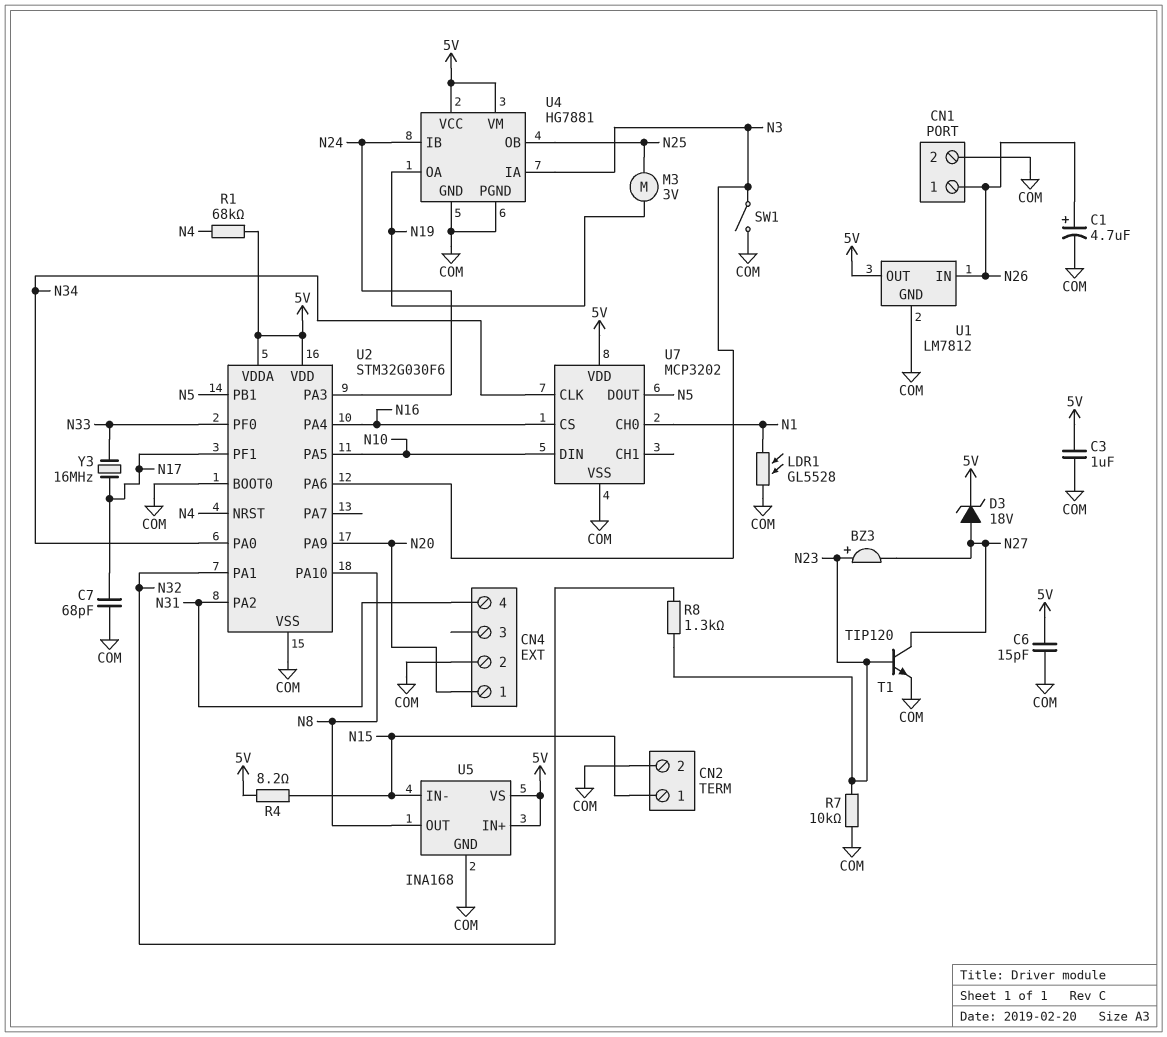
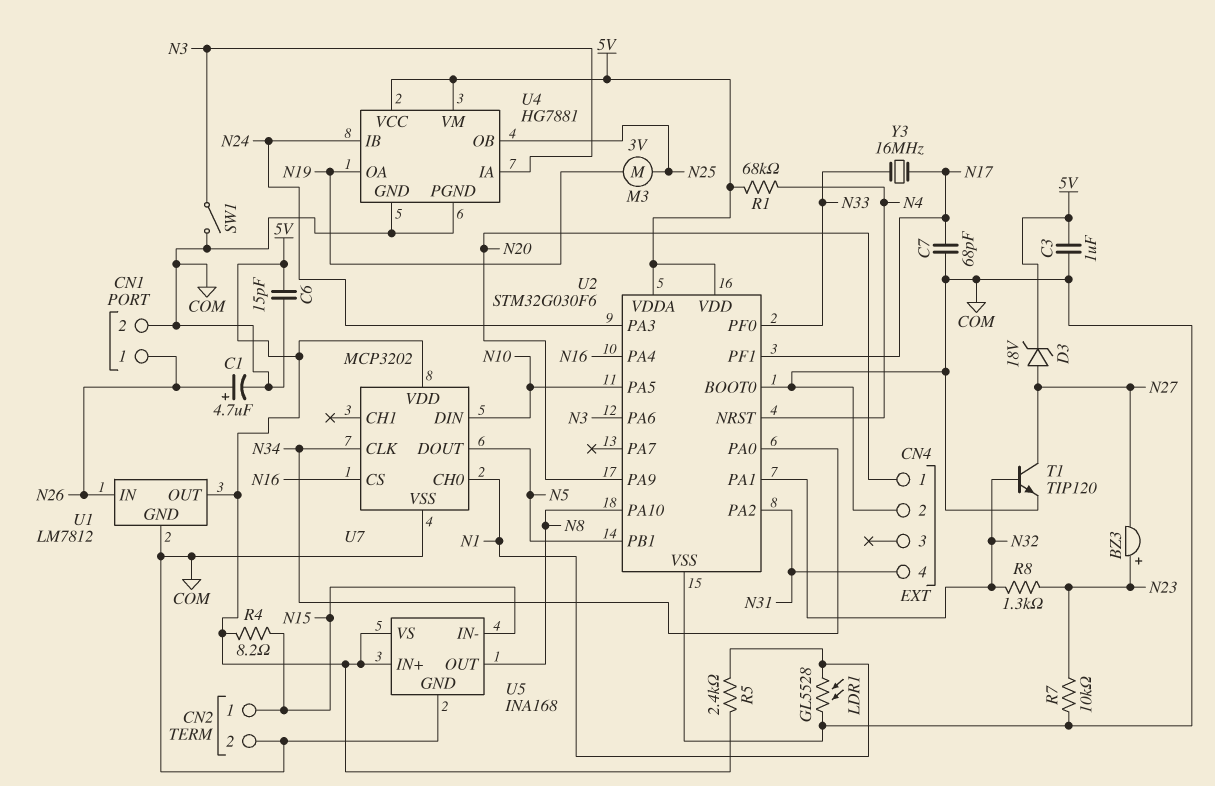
R5: none -> 2.4k (5V, N1)
T1: NPN TIP120 (B N23, C N27, E COM) -> NPN TIP120 (B N32, C N27, E COM)

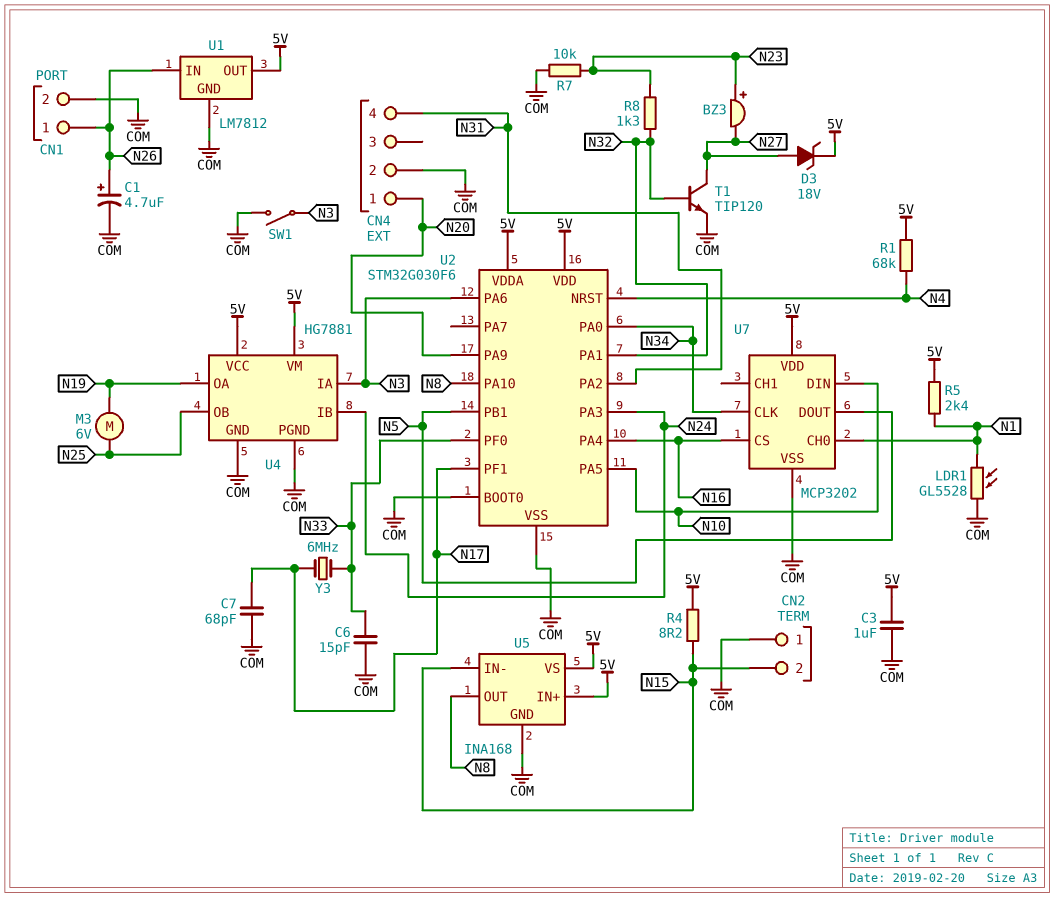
C6: 15pF (5V, COM) -> 15pF (COM, N33)
CN2 pin 1: N15 -> COM
CN2 pin 2: COM -> N15
M3: motor 3V (N19, N25) -> motor 6V (N19, N25)
Y3: 16MHz (N17, N33) -> 6MHz (N17, N33)

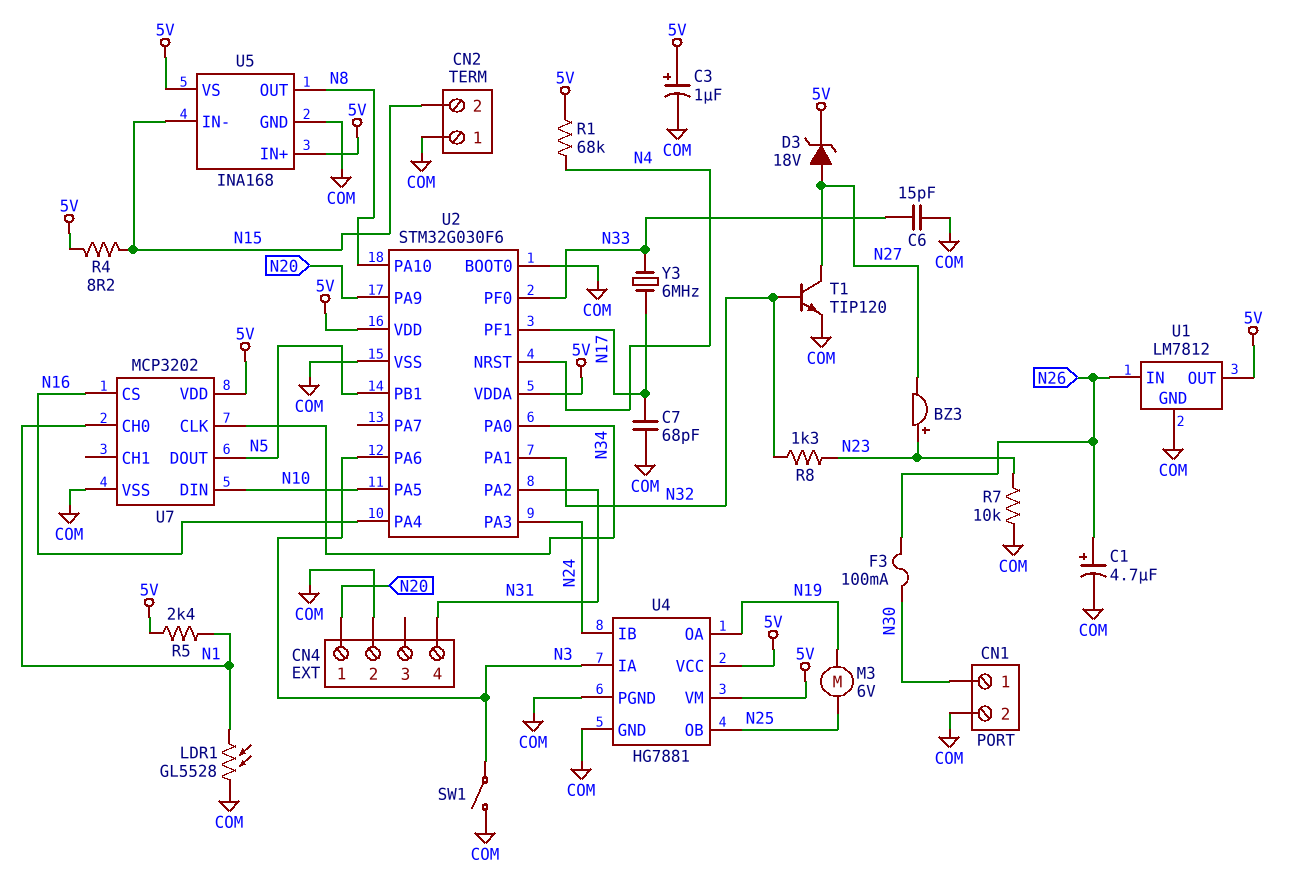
C3: 1uF (5V, COM) -> 1uF (plus 5V, minus COM)
CN1 pin 1: N26 -> N30
F3: none -> 100mA (N26, N30)

